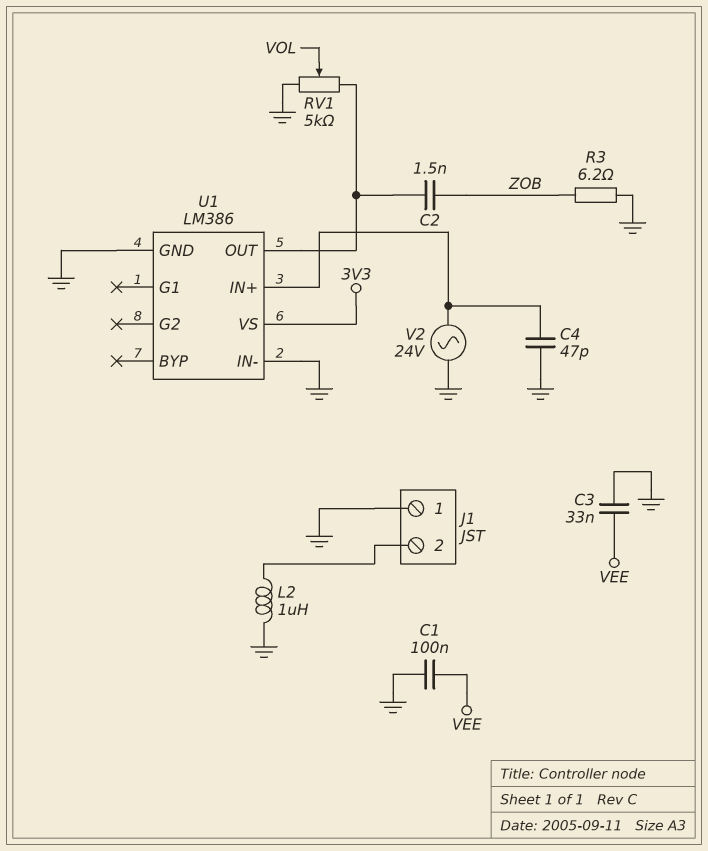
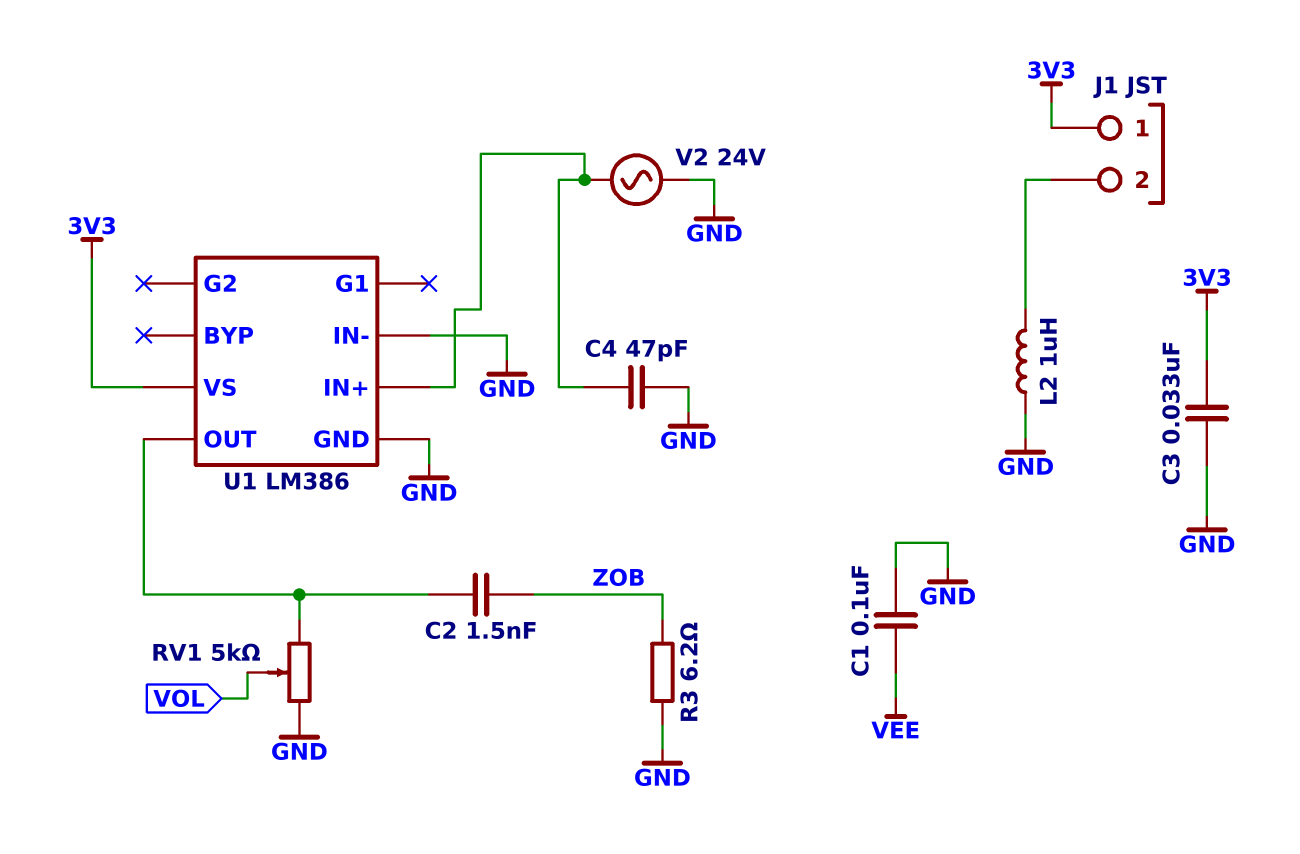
C3: 33nF (GND, VEE) -> 33nF (3V3, GND)
J1 pin 1: GND -> 3V3

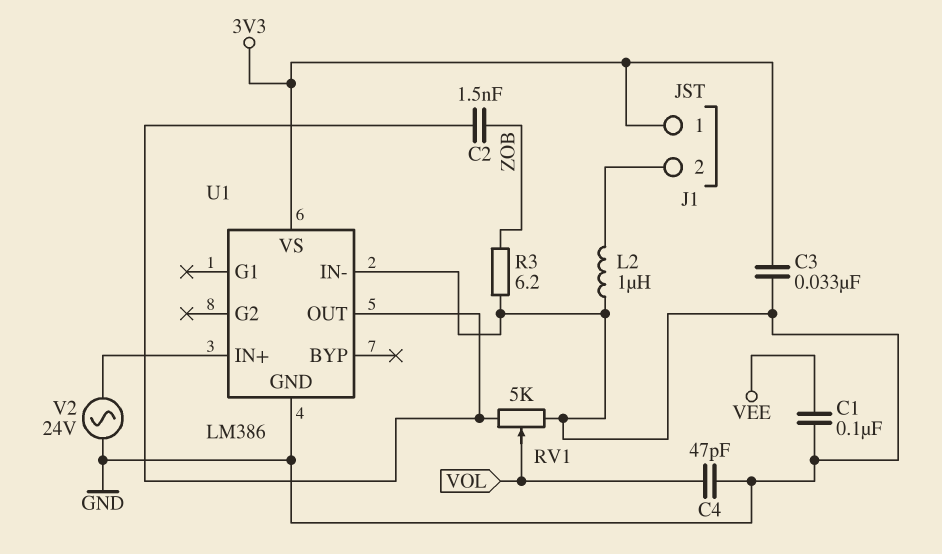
C4: 47pF (GND, U1/IN+) -> 47pF (GND, VOL)

